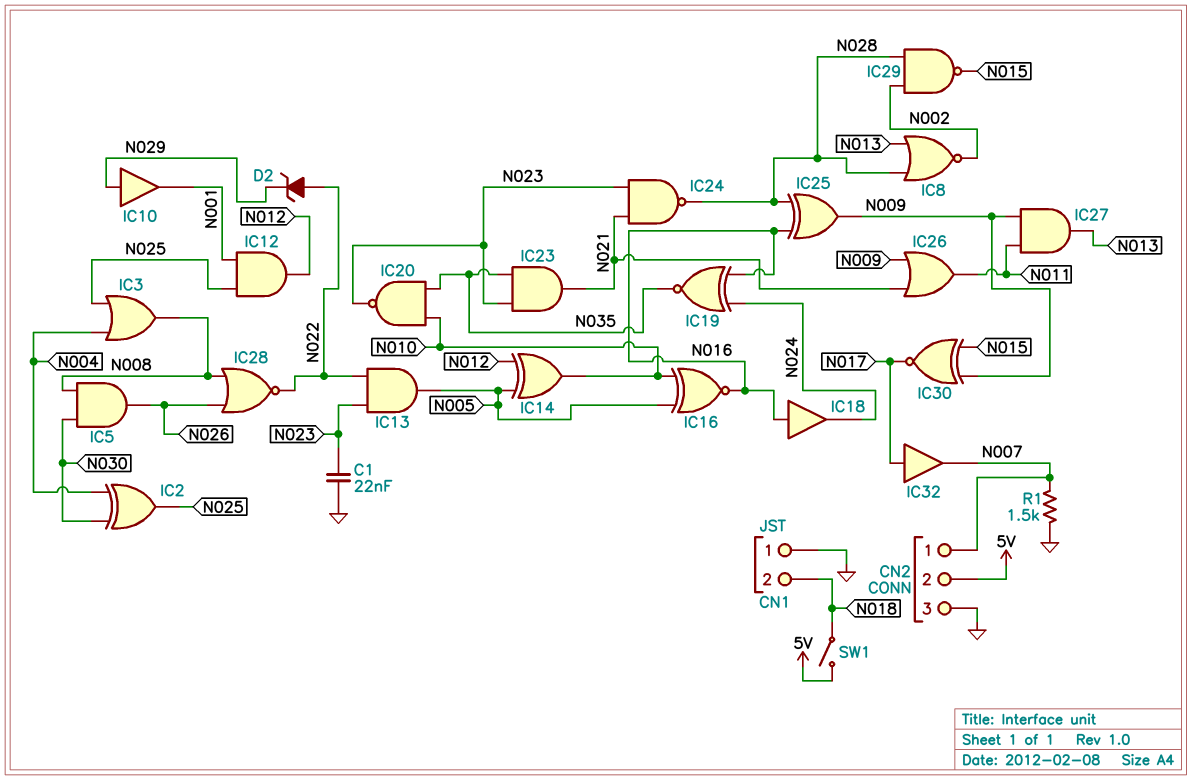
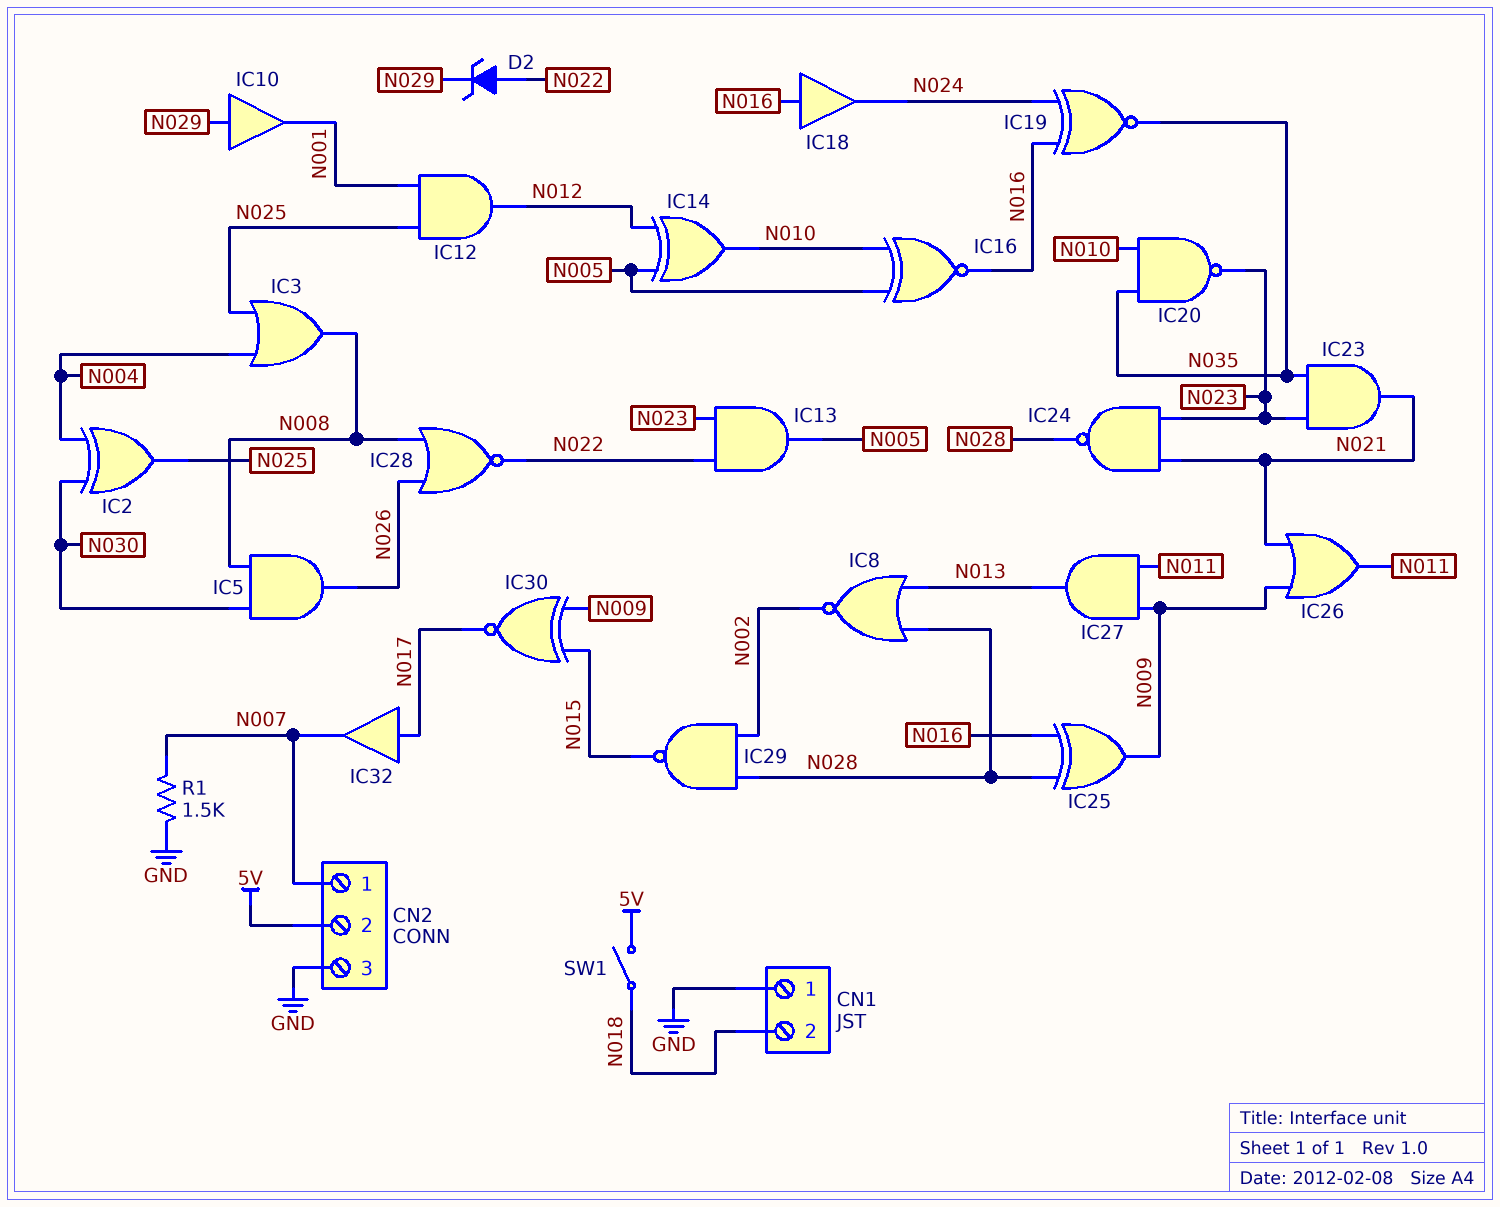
C1: 22nF (GND, N023) -> none

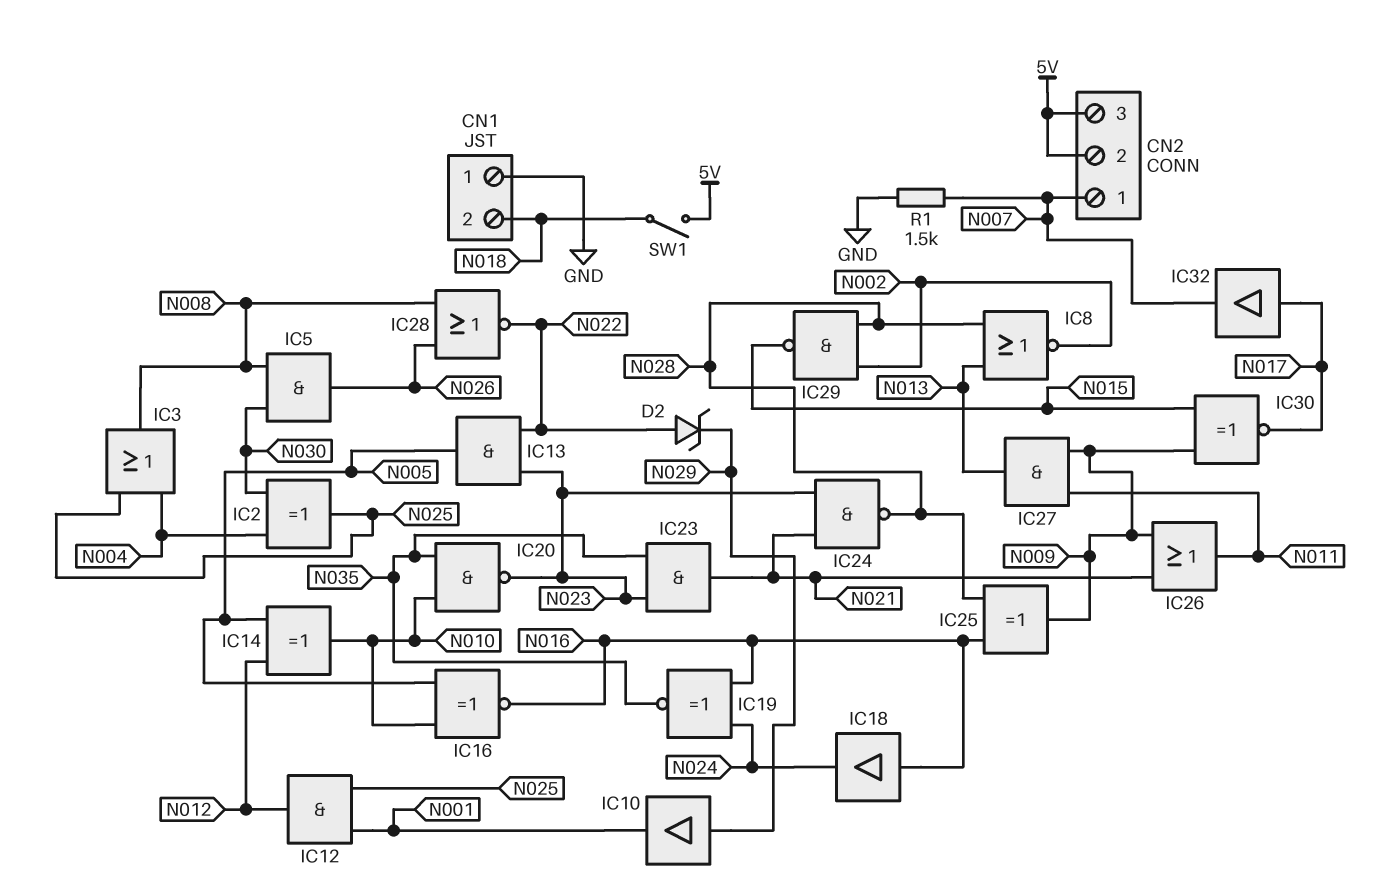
CN2 pin 3: GND -> 5V

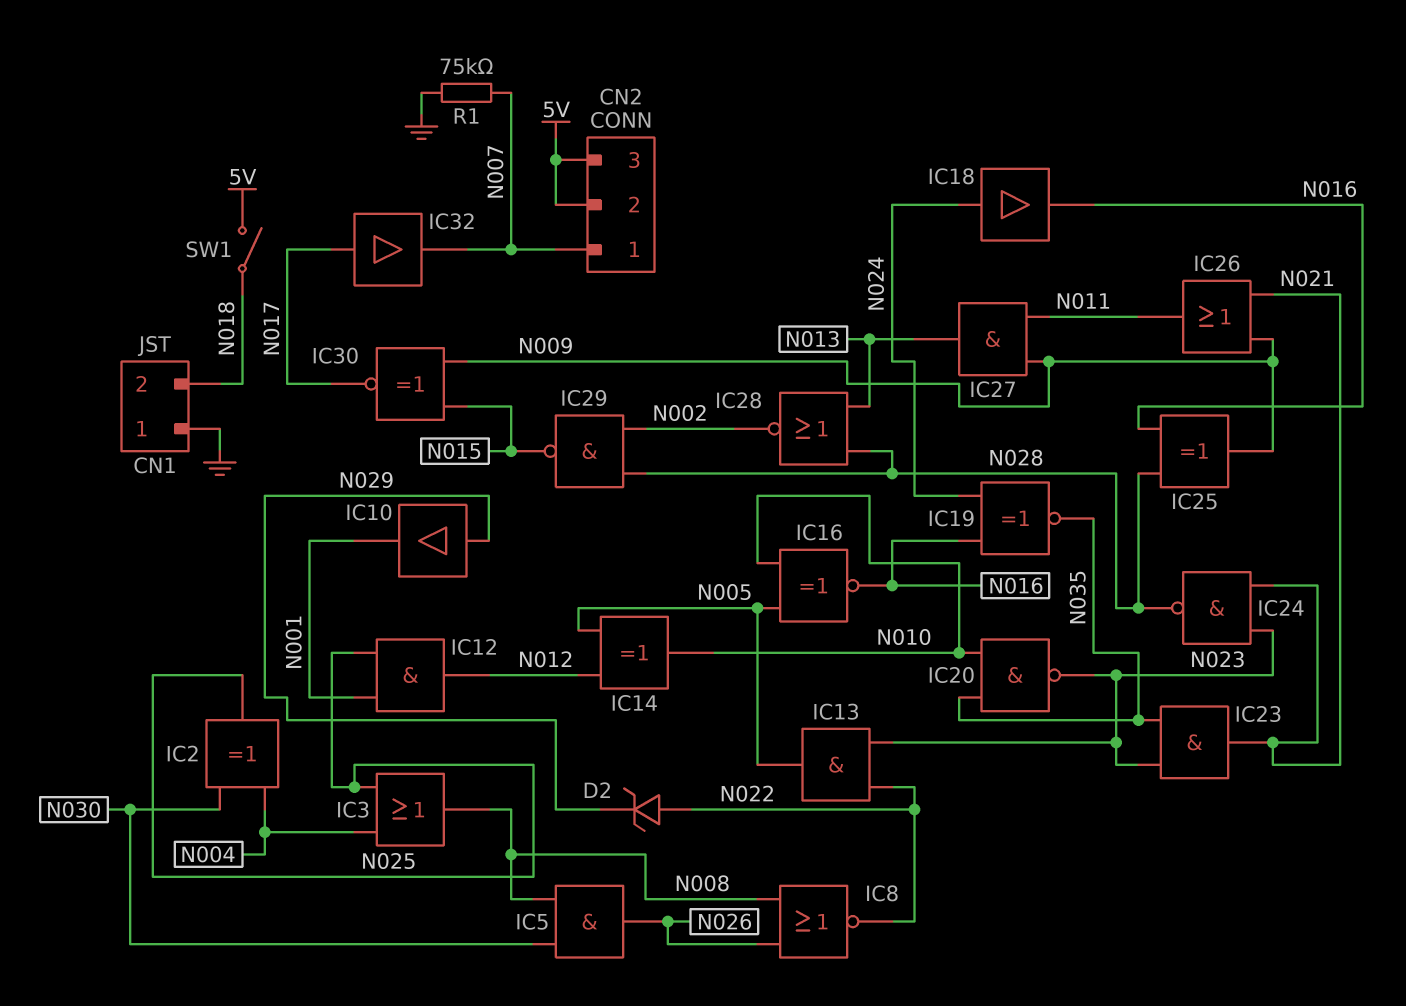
IC8: NOR (in N013, in N028, out N002) -> NOR (in N008, in N026, out N022)
IC18: buffer (in N016, out N024) -> buffer (in N024, out N016)
IC28: NOR (in N008, in N026, out N022) -> NOR (in N013, in N028, out N002)
R1: 1.5k (GND, N007) -> 75k (GND, N007)

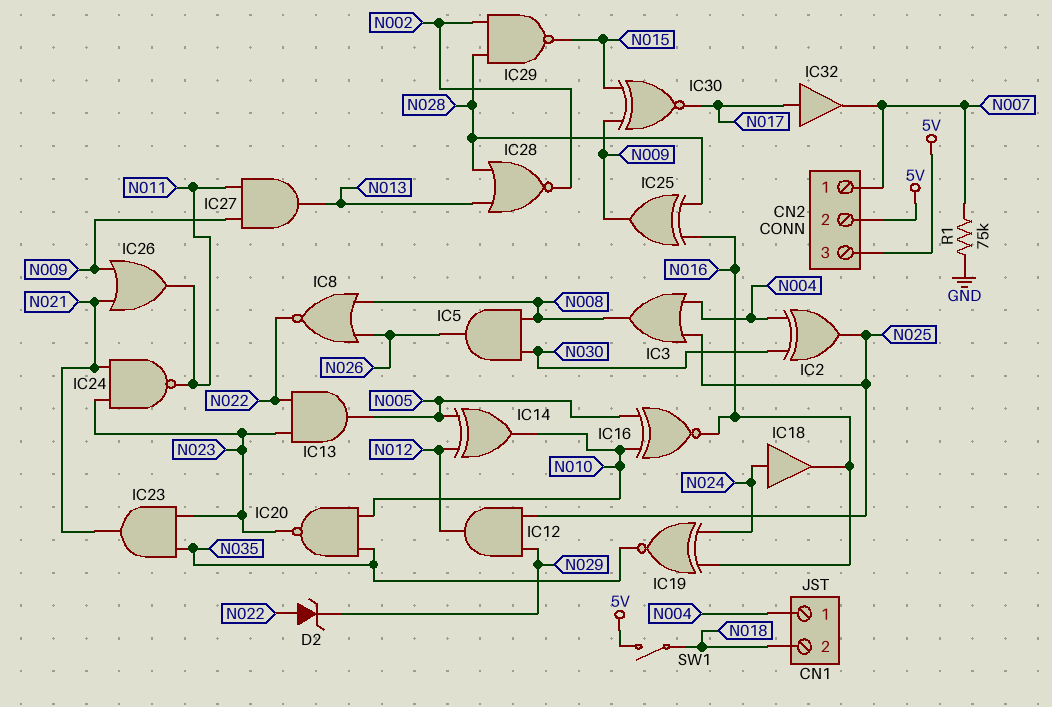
CN1 pin 1: GND -> N004
IC10: buffer (in N029, out N001) -> none
IC12: AND (in N001, in N025, out N012) -> AND (in N025, in N029, out N012)
IC24: NAND (in N021, in N023, out N028) -> NAND (in N021, in N023, out N011)

